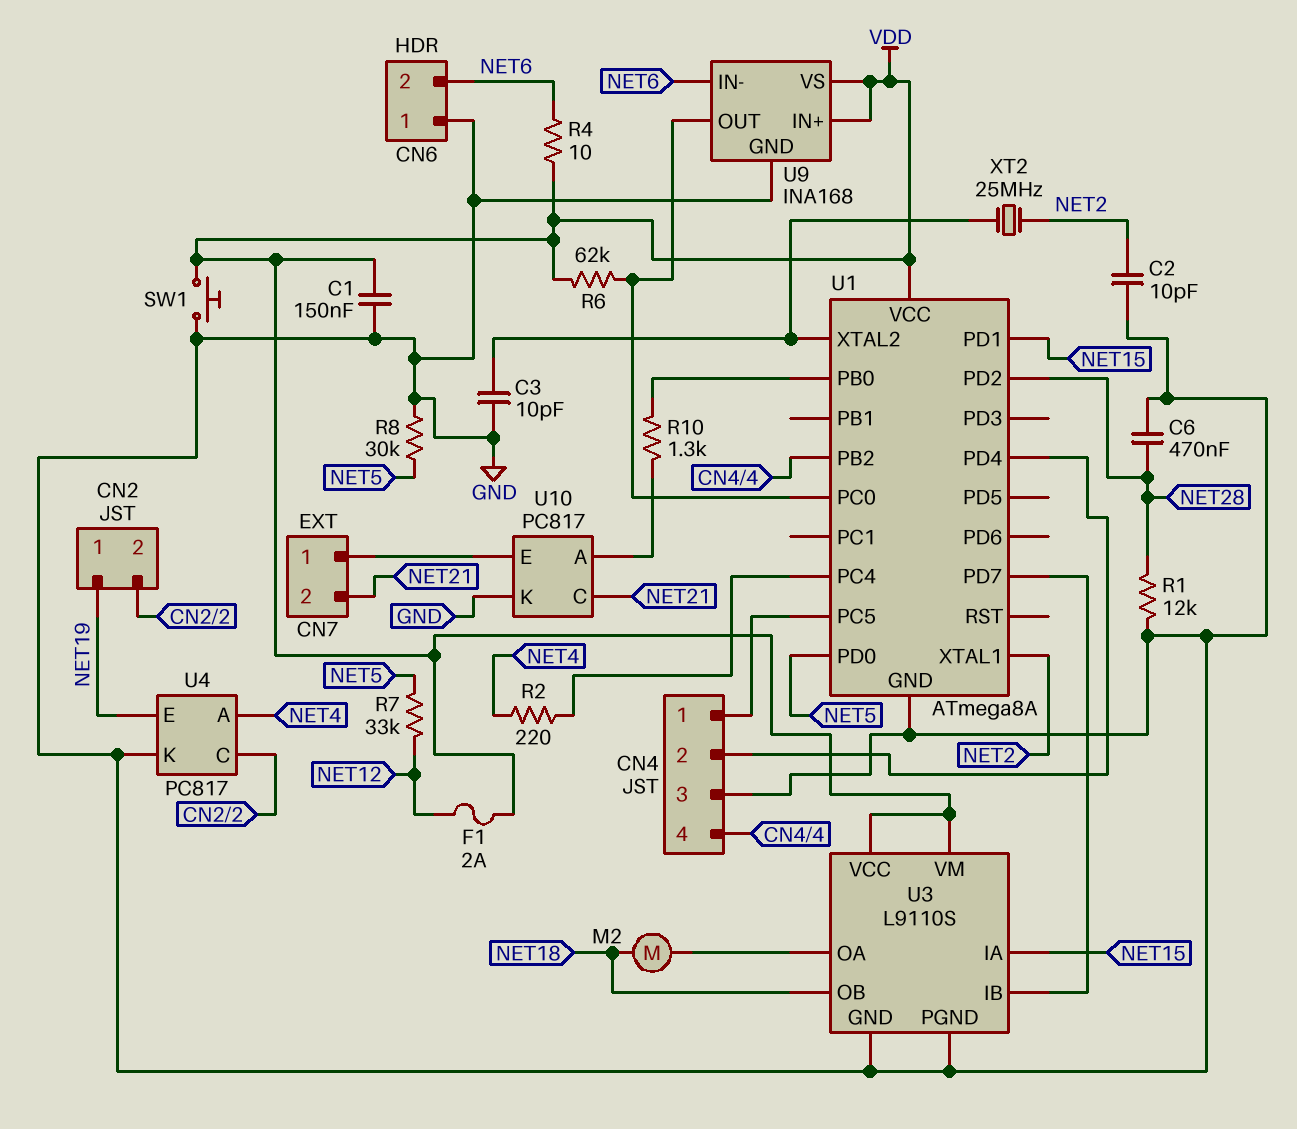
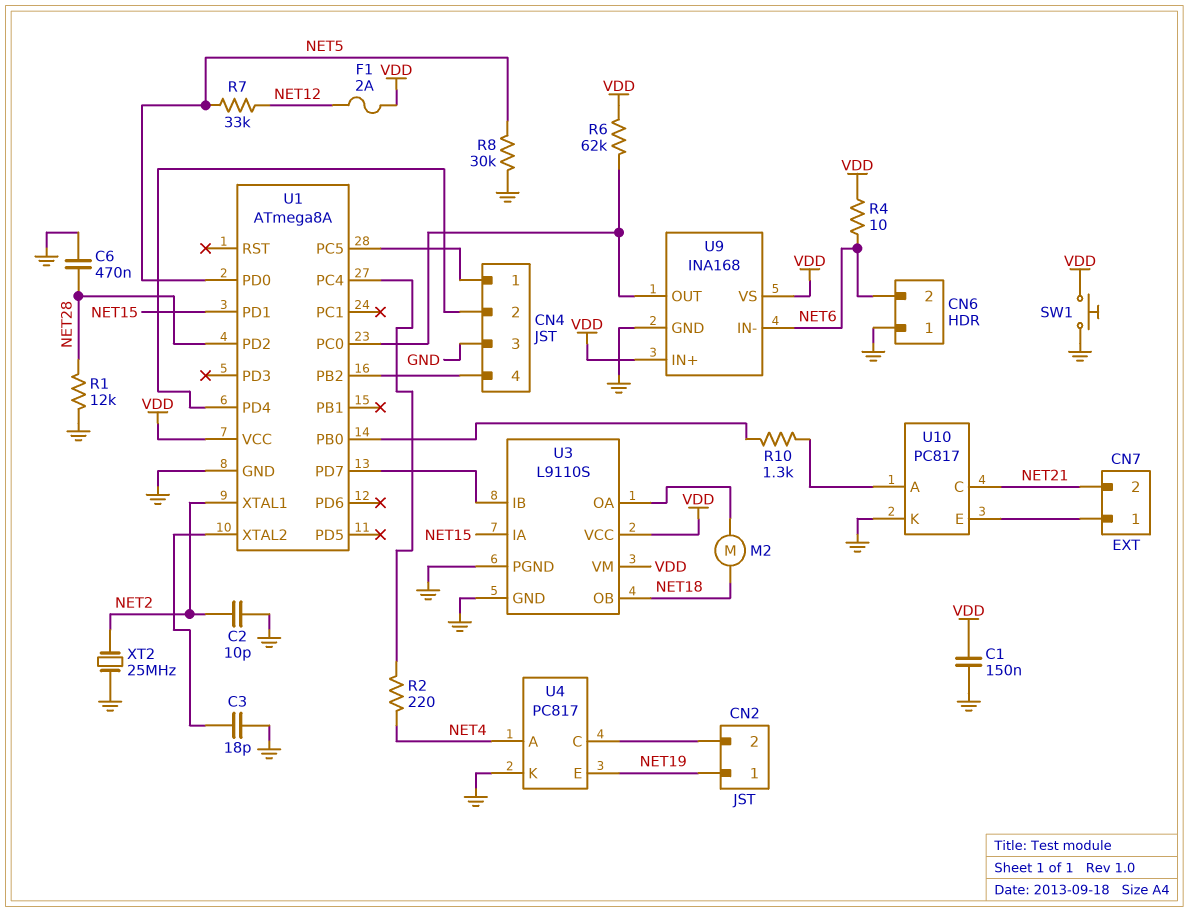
C3: 10pF (GND, U1/XTAL2) -> 18pF (GND, U1/XTAL2)
XT2: 25MHz (NET2, U1/XTAL2) -> 25MHz (GND, NET2)

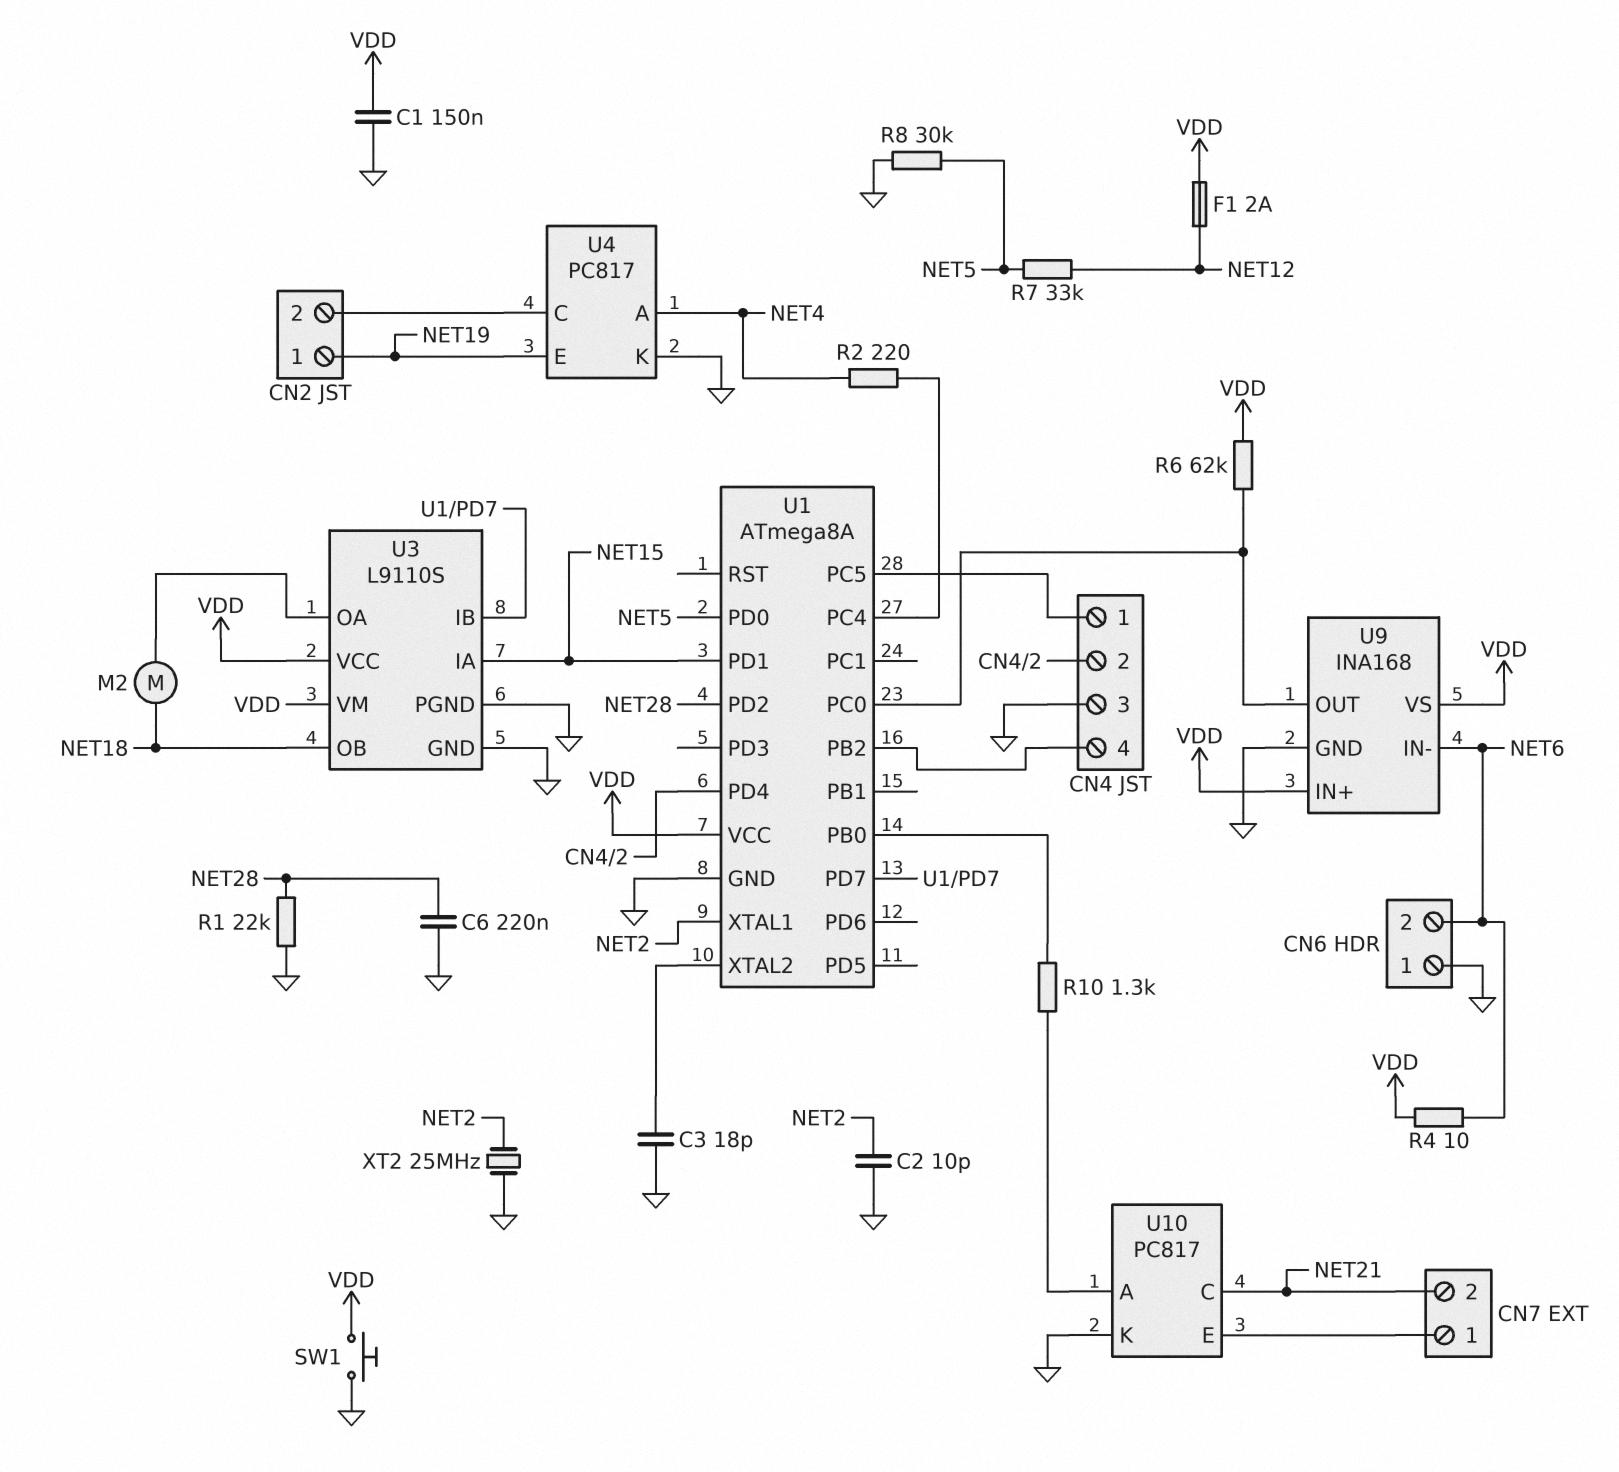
C6: 470nF (GND, NET28) -> 220nF (GND, NET28)
R1: 12k (GND, NET28) -> 22k (GND, NET28)

